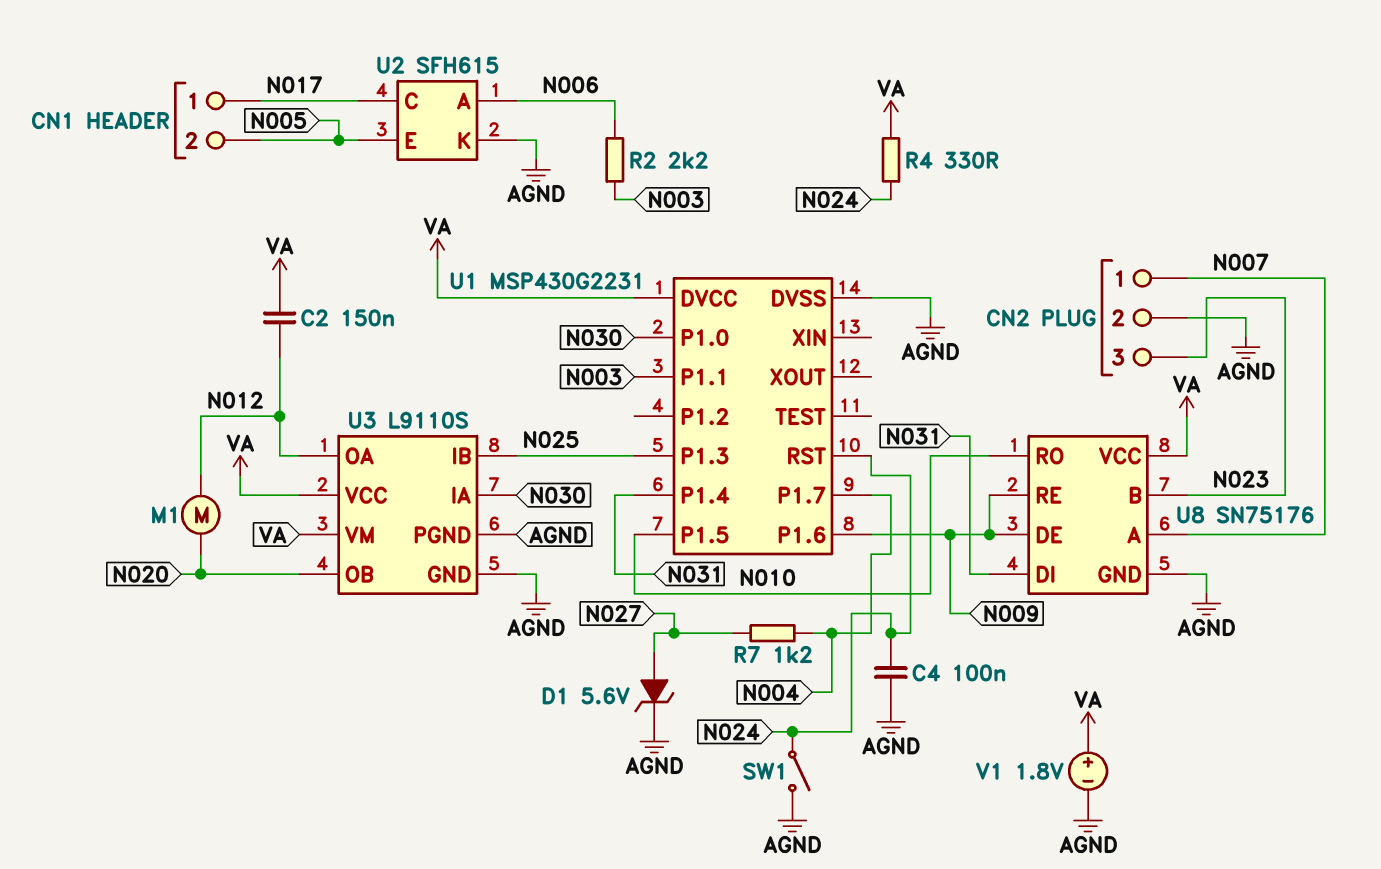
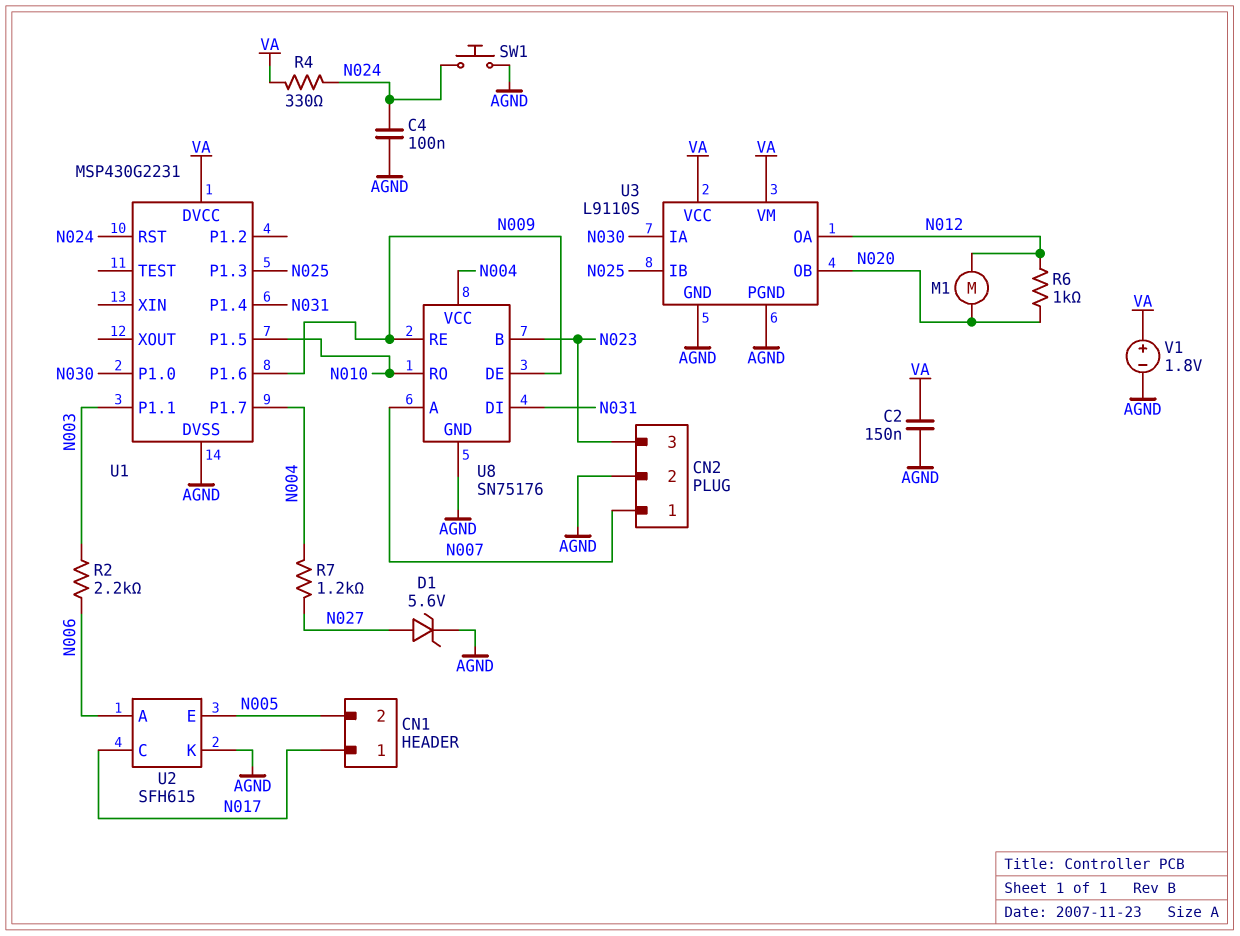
C2: 150nF (N012, VA) -> 150nF (AGND, VA)
R6: none -> 1k (N012, N020)
SW1: switch (AGND, N024) -> button (AGND, N024)
U8 pin VCC: VA -> N004

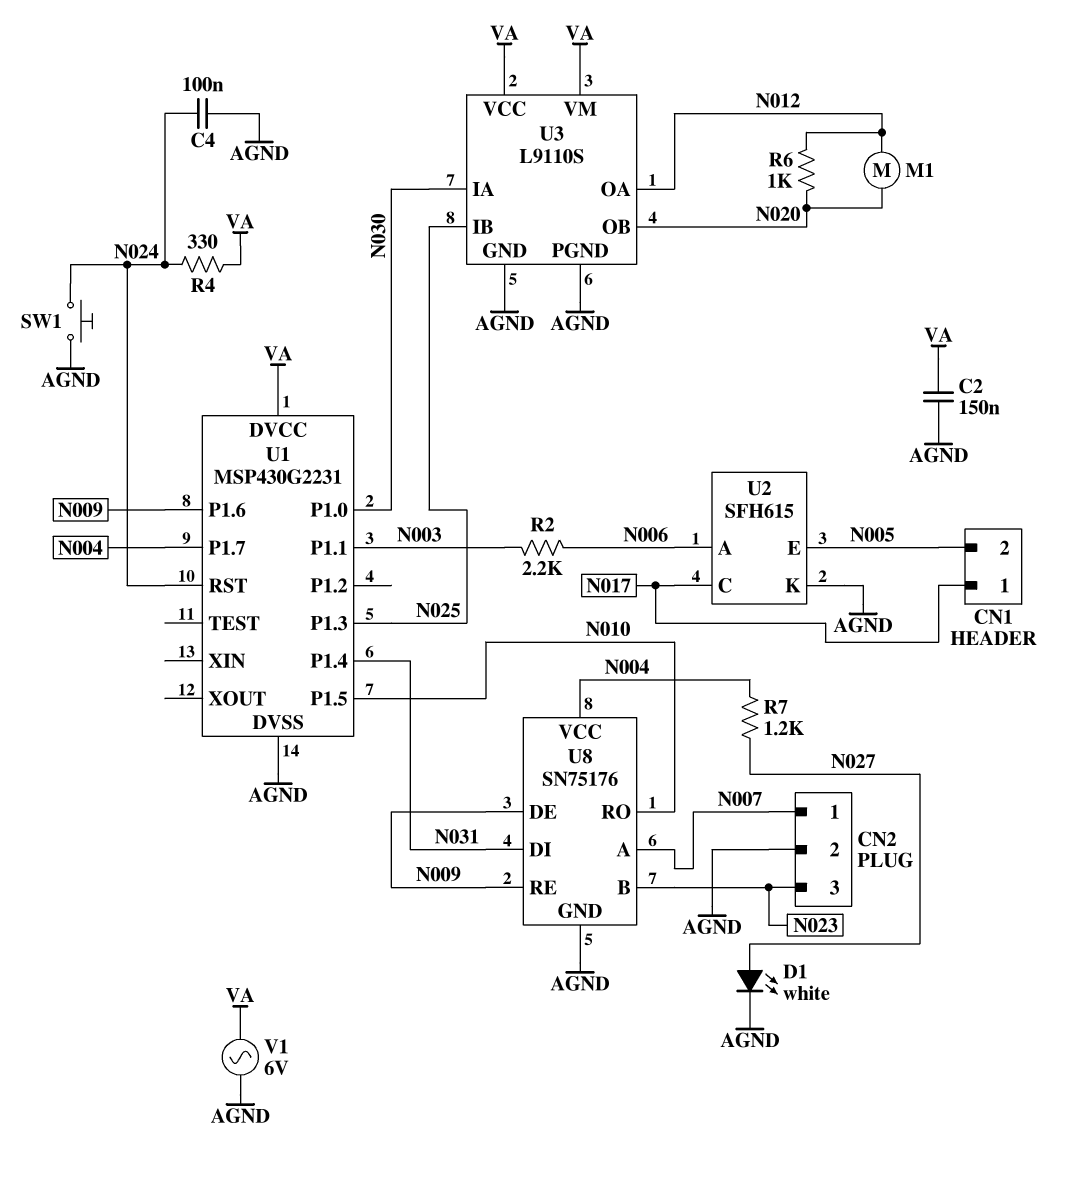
D1: zener 5.6V (A N027, K AGND) -> LED white (A N027, K AGND)
V1: 1.8V (plus VA, minus AGND) -> AC 6V (AGND, VA)

